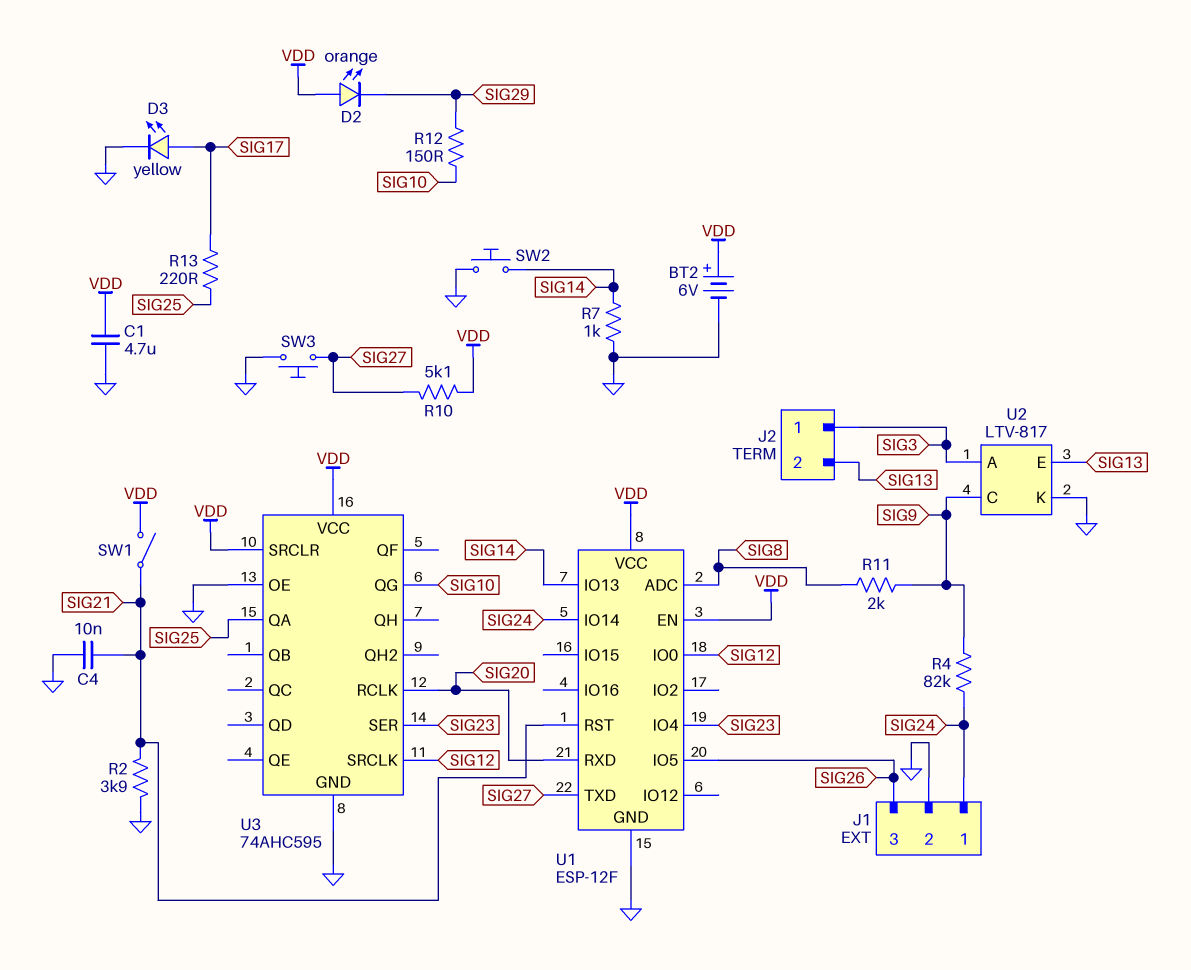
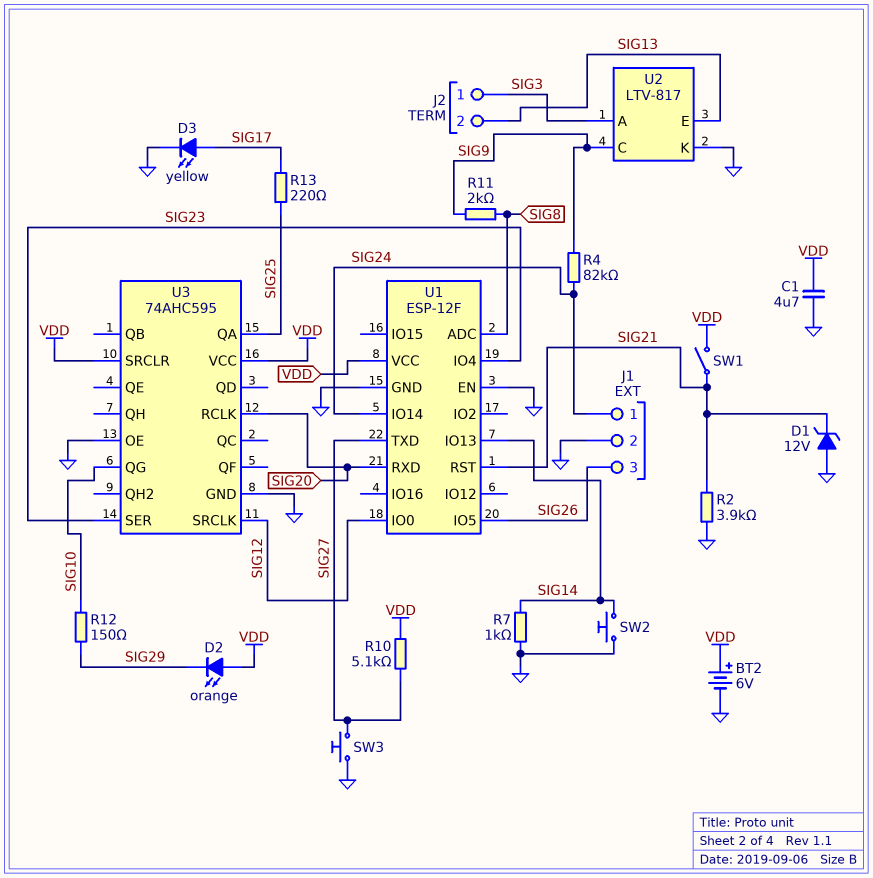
C4: 10nF (GND, SIG21) -> none
D1: none -> zener 12V (A GND, K SIG21)
U1 pin EN: VDD -> GND

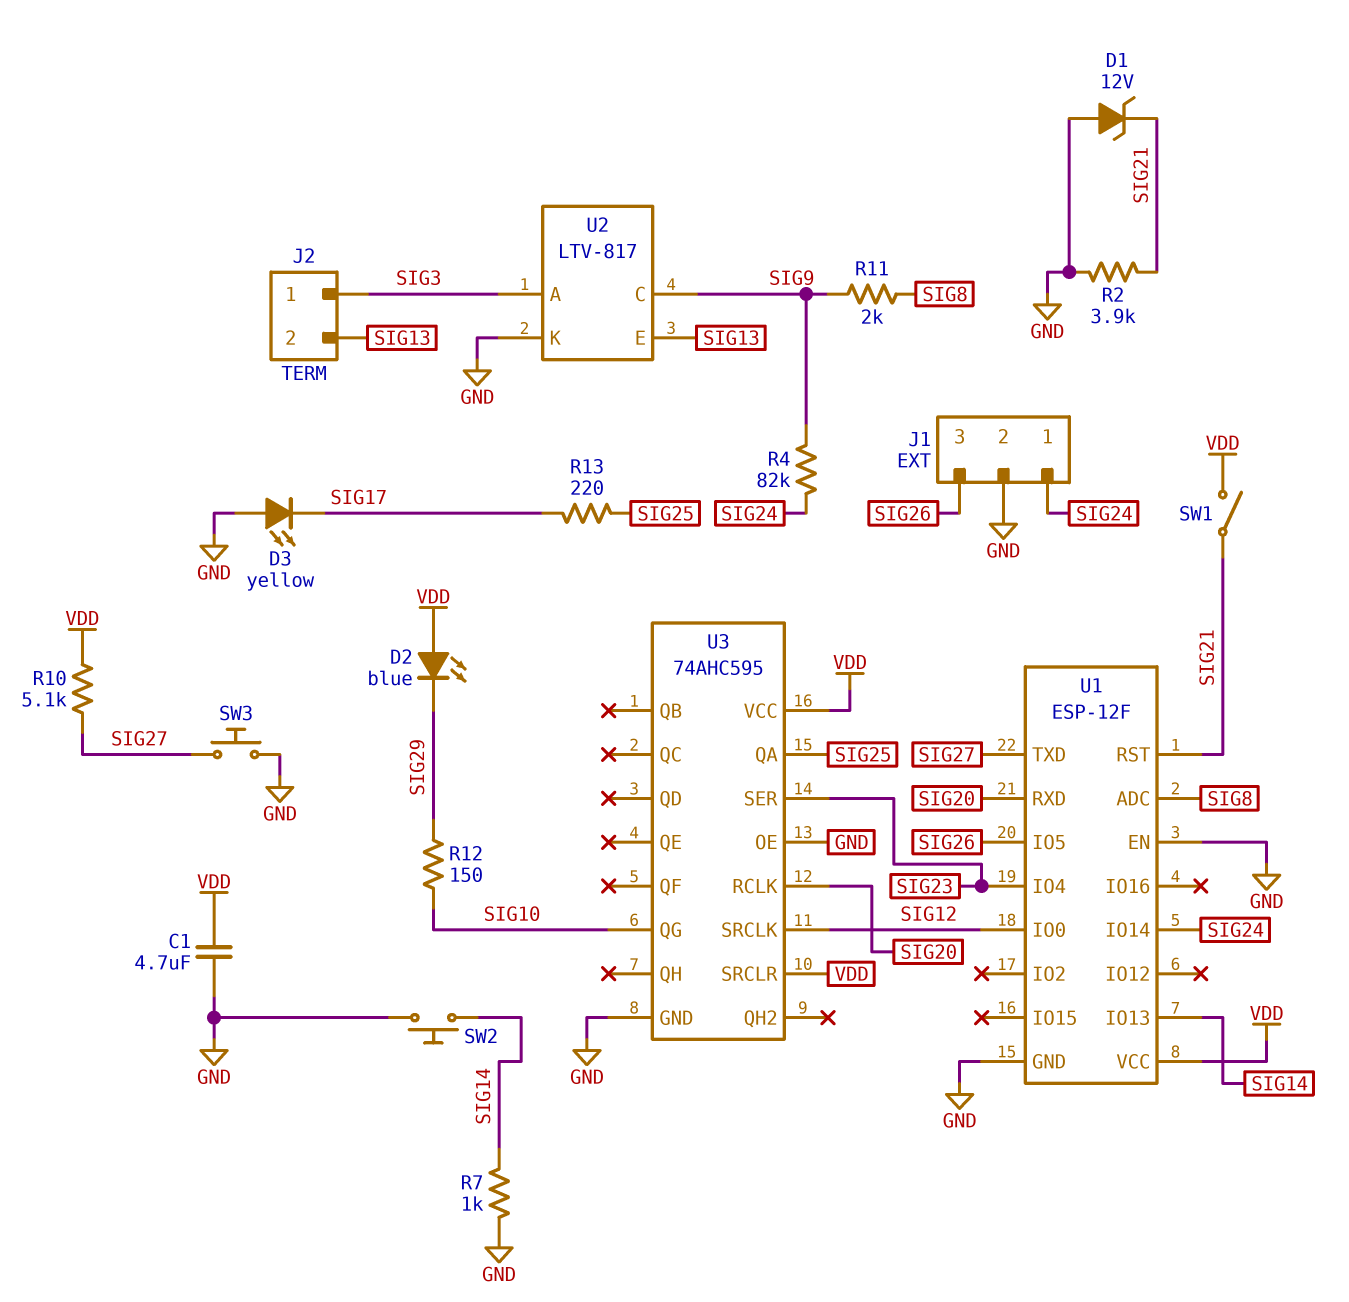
BT2: 6V (plus VDD, minus GND) -> none
D2: LED orange (A VDD, K SIG29) -> LED blue (A VDD, K SIG29)
D3: LED yellow (A SIG17, K GND) -> LED yellow (A GND, K SIG17)

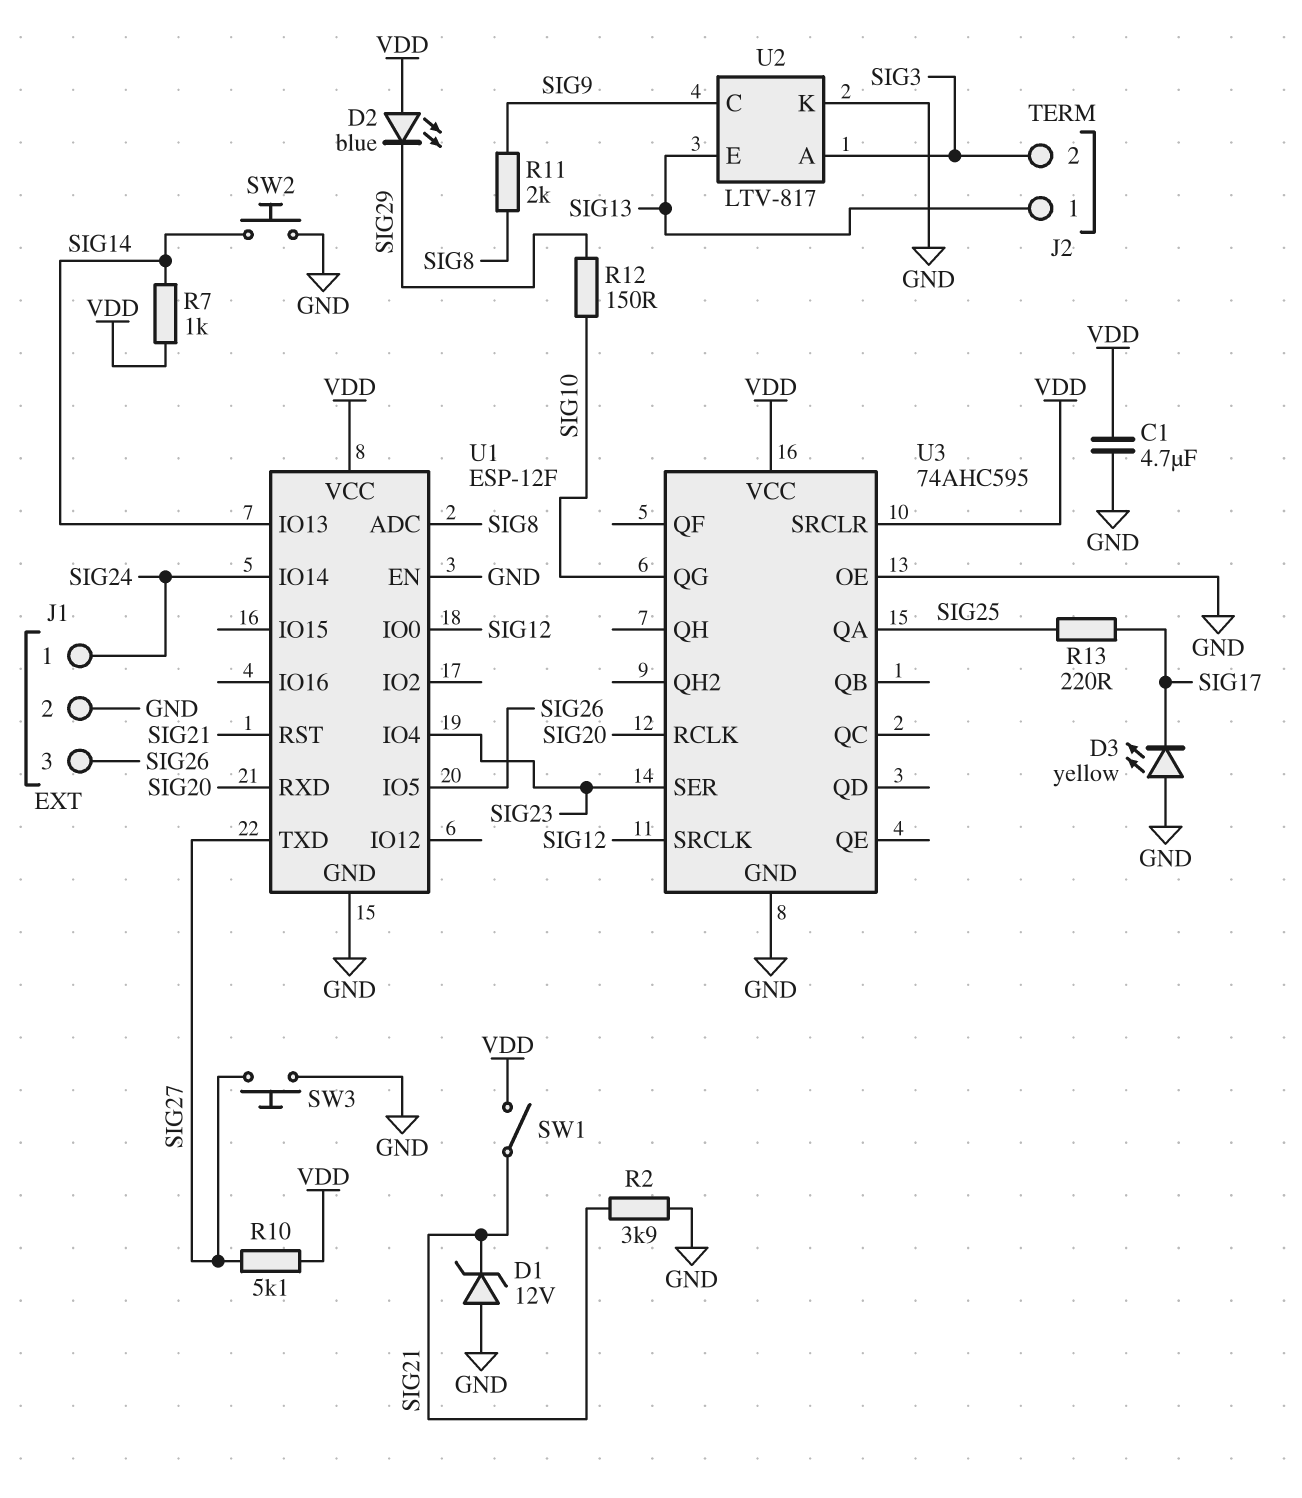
J2 pin 1: SIG3 -> SIG13
J2 pin 2: SIG13 -> SIG3
R4: 82k (SIG9, SIG24) -> none
R7: 1k (GND, SIG14) -> 1k (SIG14, VDD)

